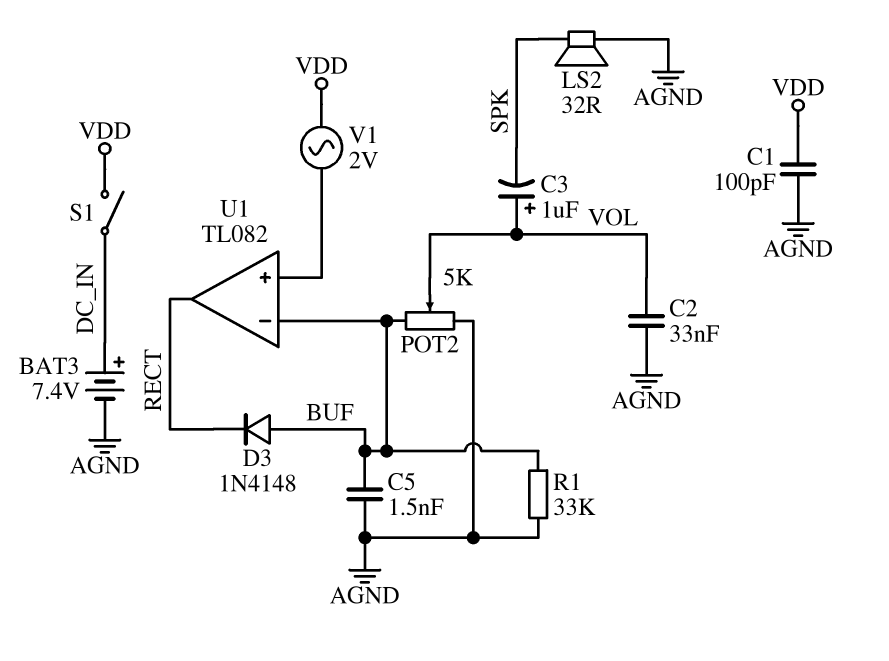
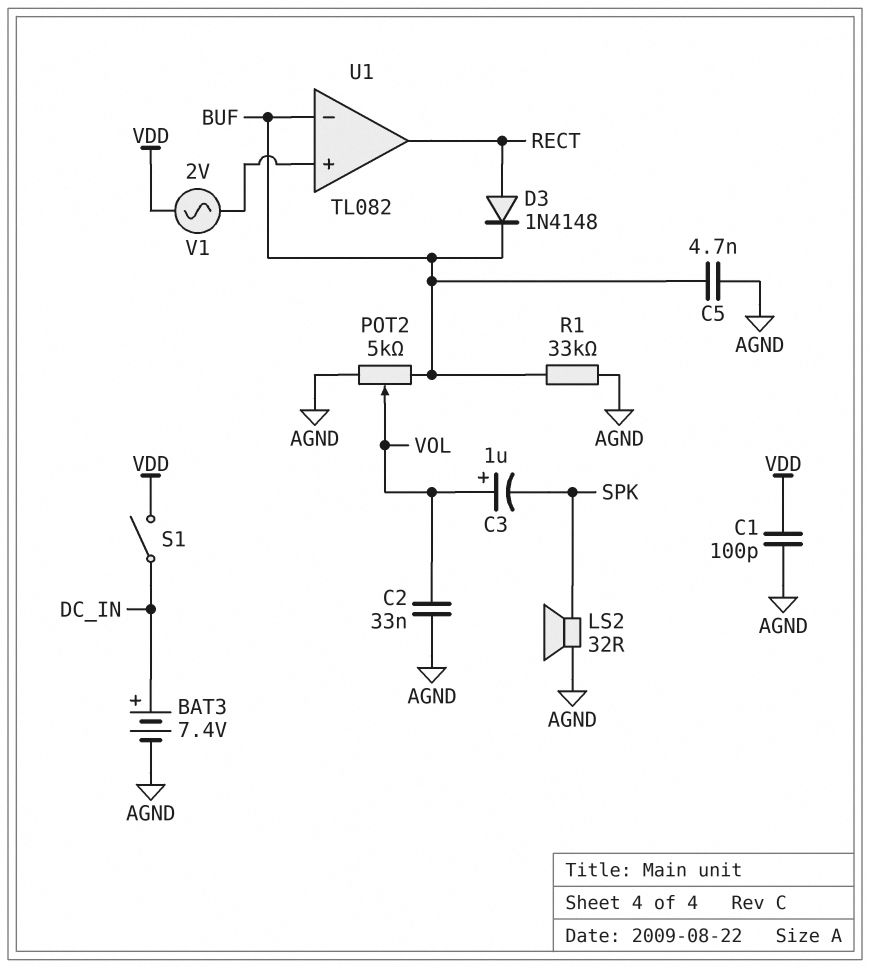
C5: 1.5nF (AGND, BUF) -> 4.7nF (AGND, BUF)
D3: diode 1N4148 (A BUF, K RECT) -> diode 1N4148 (A RECT, K BUF)

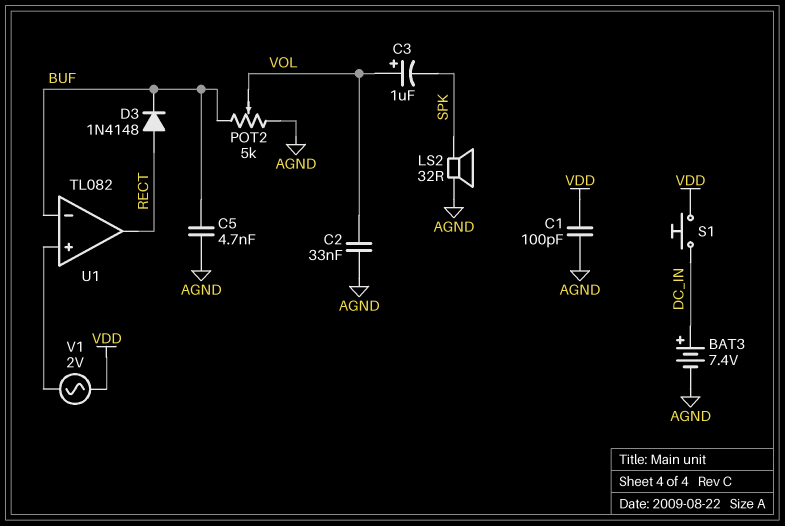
R1: 33k (AGND, BUF) -> none
S1: switch (DC_IN, VDD) -> button (DC_IN, VDD)

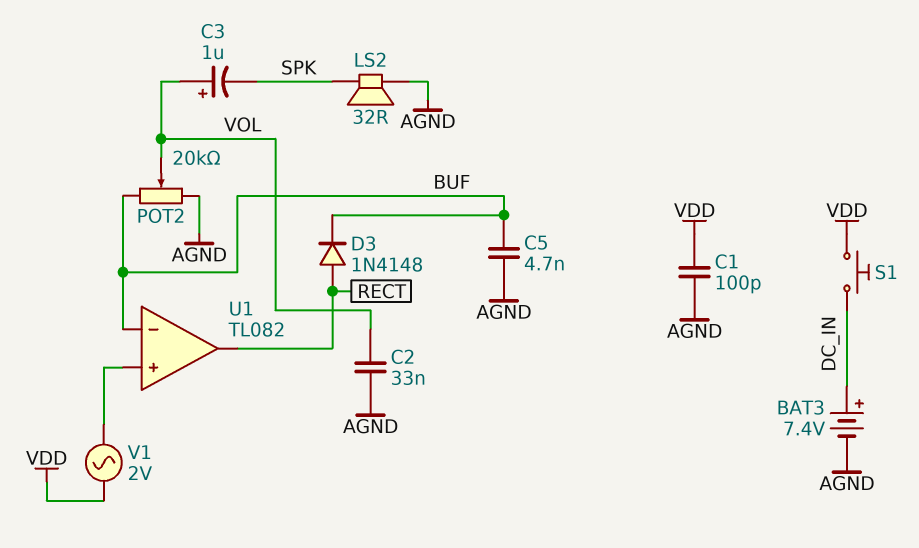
POT2: 5k (AGND, BUF, wiper VOL) -> 20k (AGND, BUF, wiper VOL)

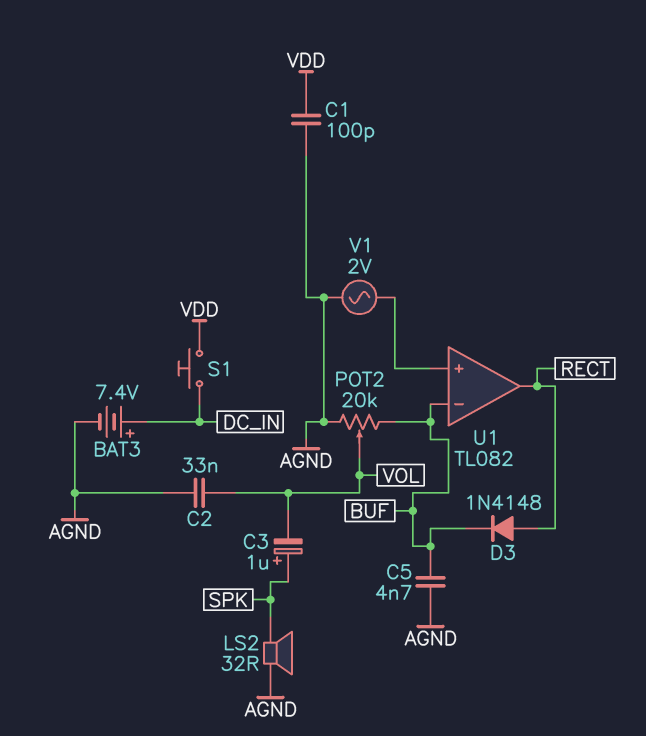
C3: 1uF (plus VOL, minus SPK) -> 1uF (plus SPK, minus VOL)
V1: AC 2V (U1/in+, VDD) -> AC 2V (AGND, U1/in+)

